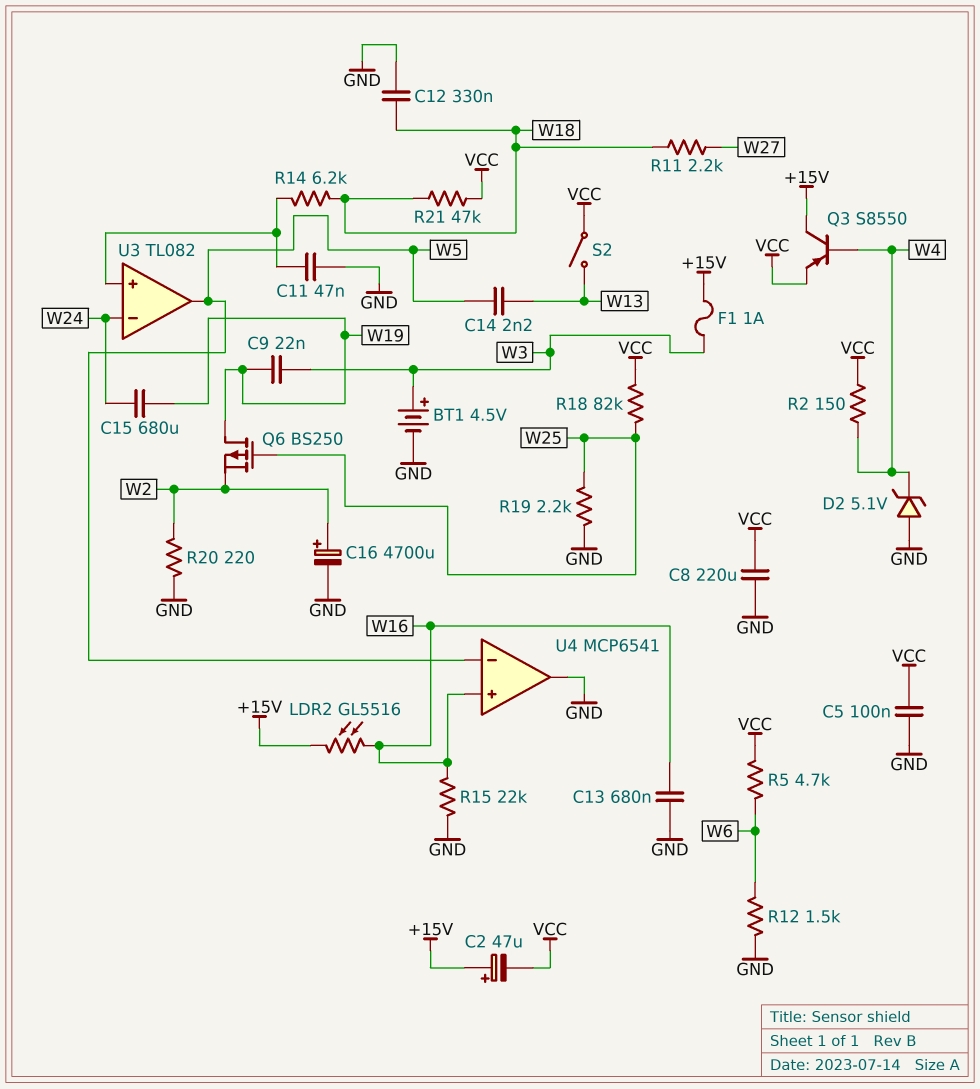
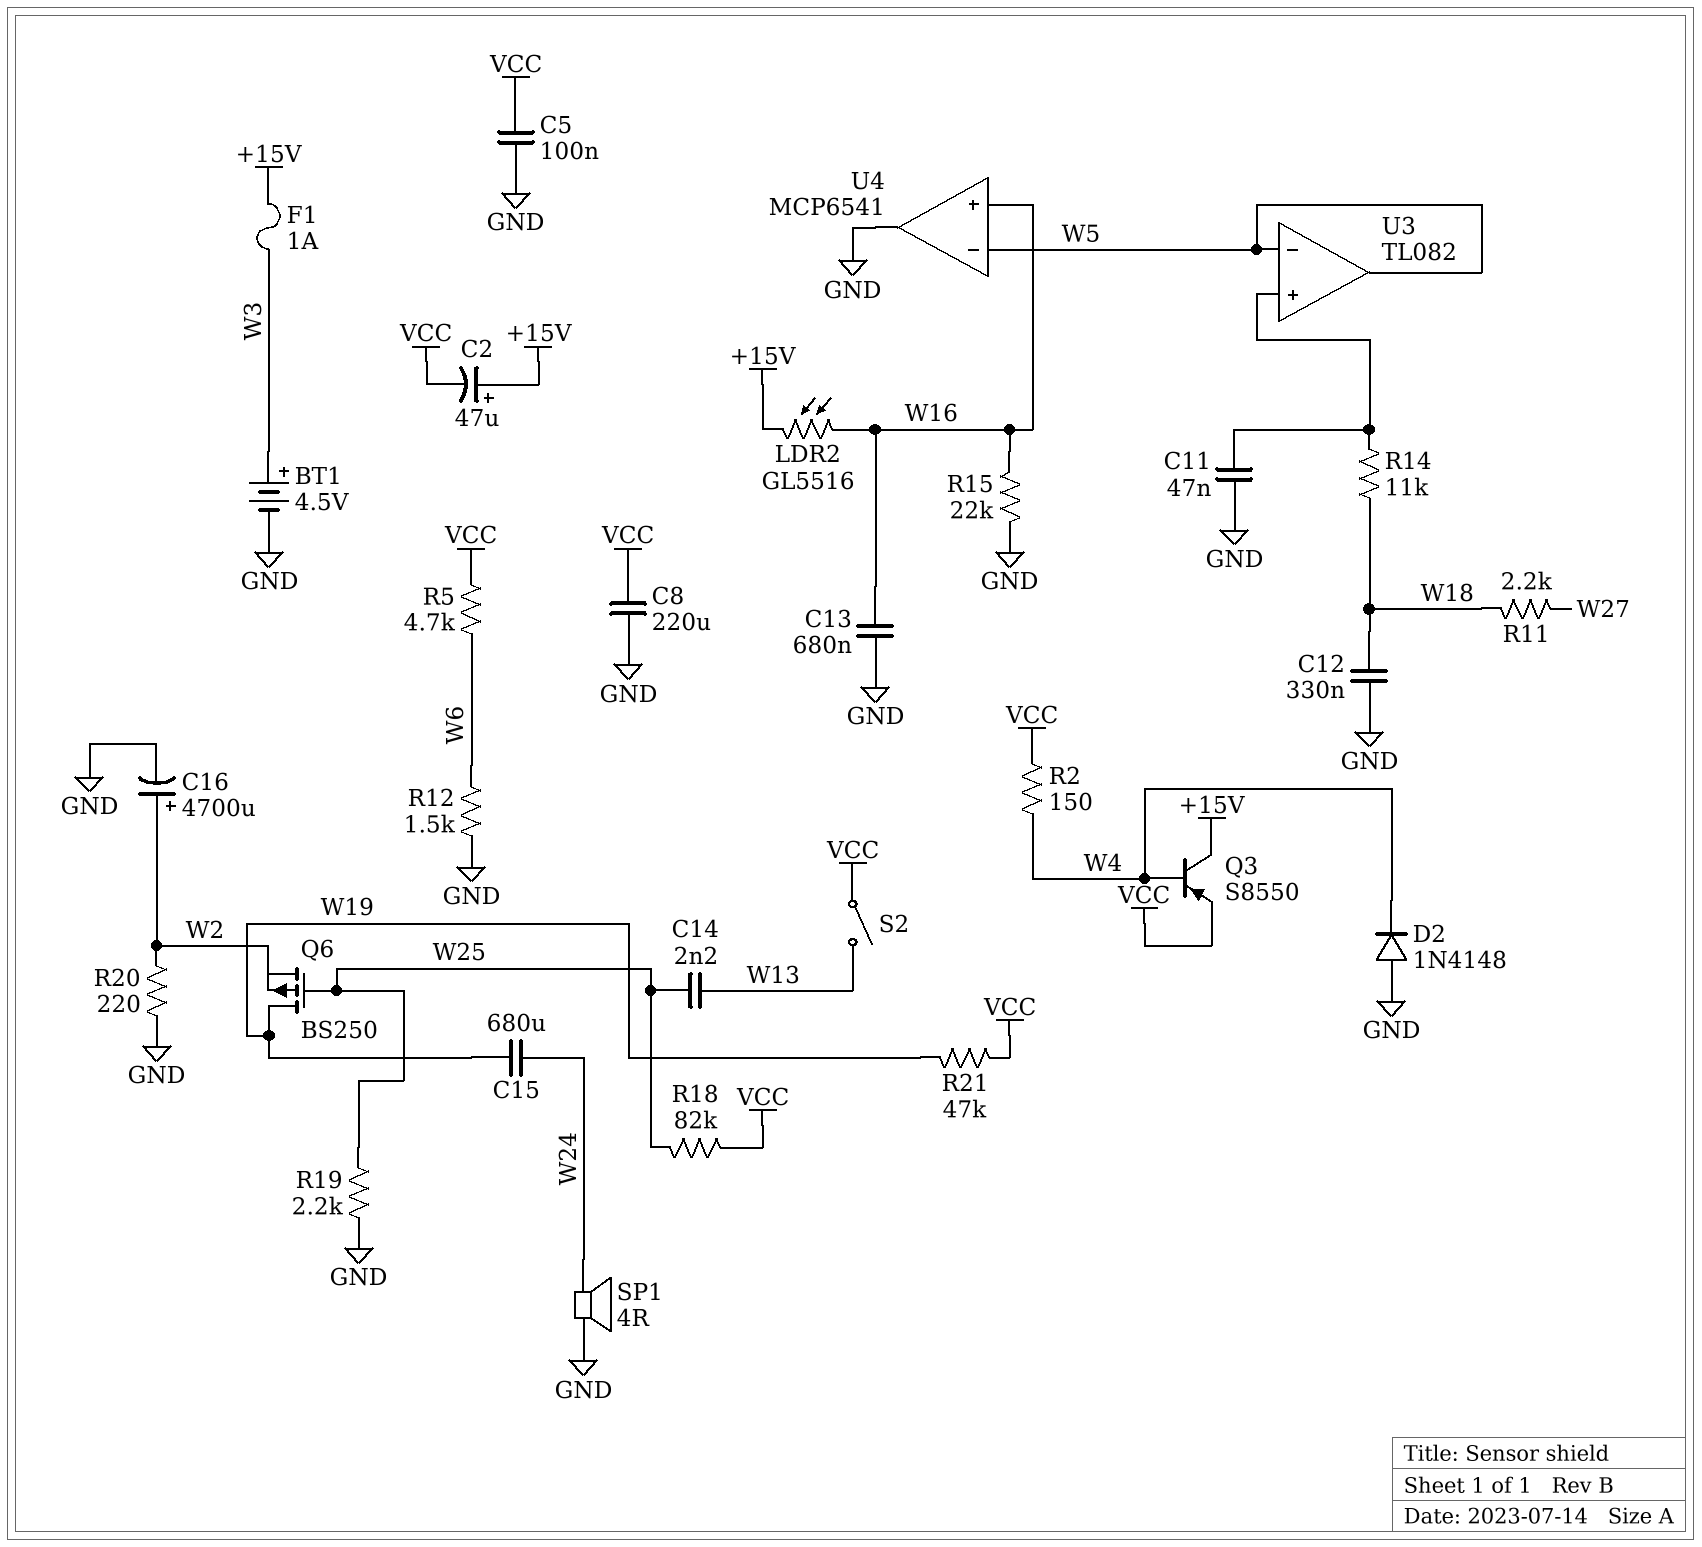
C9: 22nF (W3, W19) -> none
C14: 2.2nF (W5, W13) -> 2.2nF (W13, W25)
D2: zener 5.1V (A GND, K W4) -> diode 1N4148 (A GND, K W4)
R14: 6.2k (U3/in+, W18) -> 11k (U3/in+, W18)
R21: 47k (VCC, W18) -> 47k (VCC, W19)
SP1: none -> speaker 4R (GND, W24)
U3 pin in-: W24 -> W5

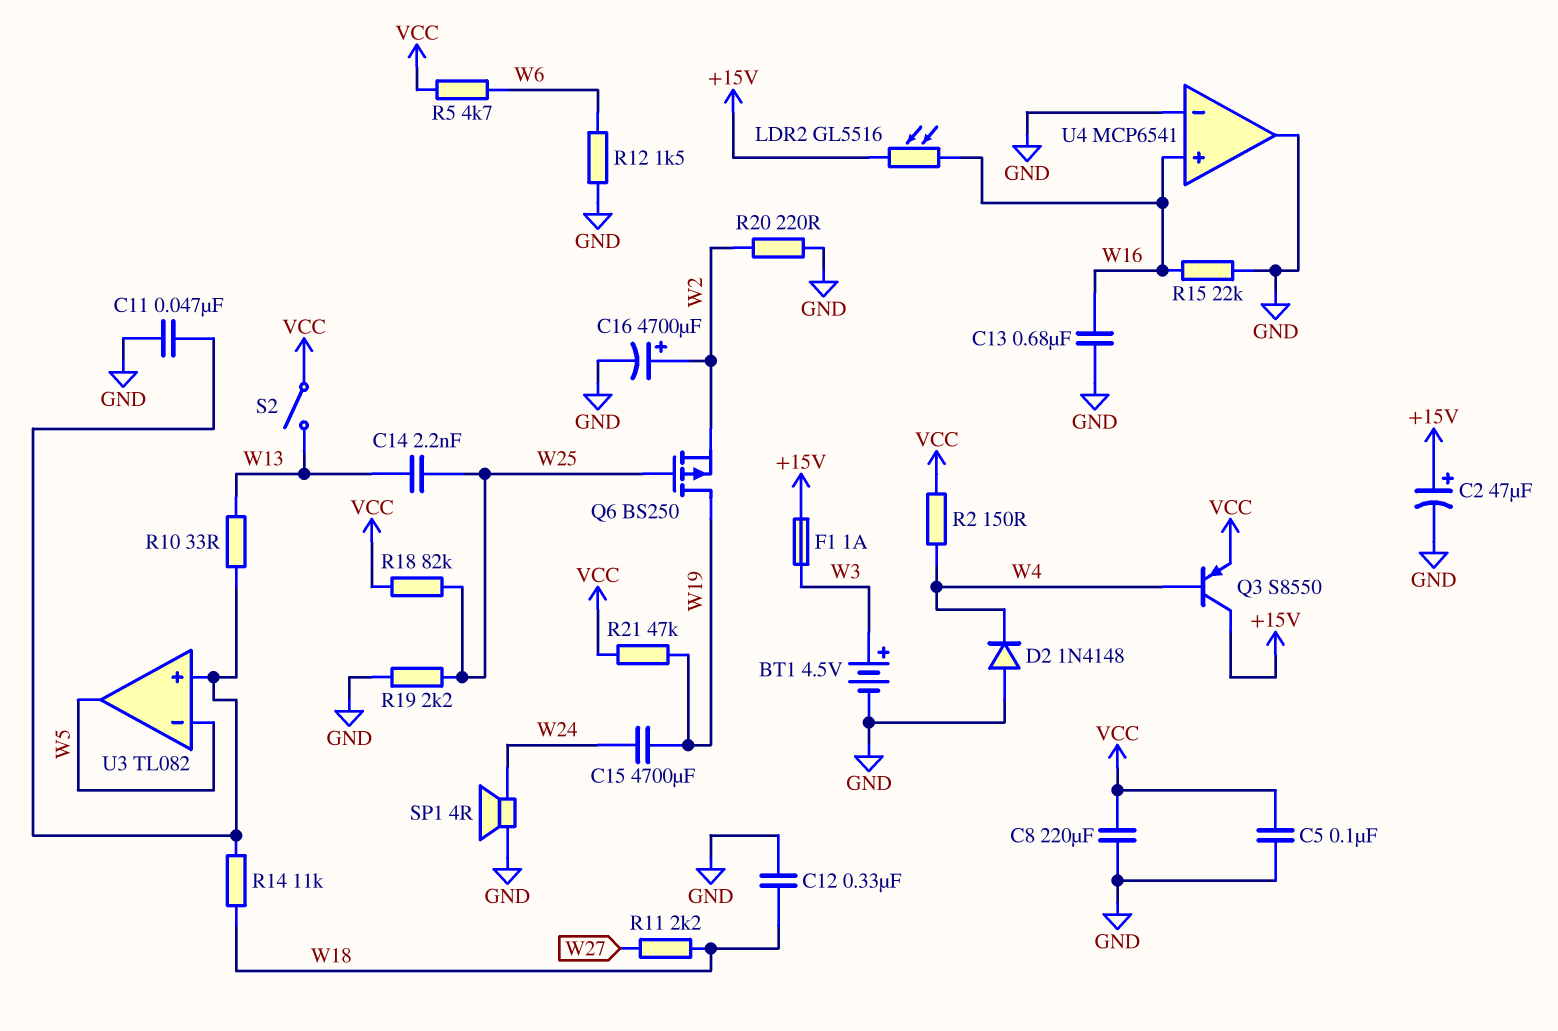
C2: 47uF (plus +15V, minus VCC) -> 47uF (plus +15V, minus GND)
C15: 680uF (W19, W24) -> 4700uF (W19, W24)
R10: none -> 33 (U3/in+, W13)
U4 pin in-: W5 -> GND

